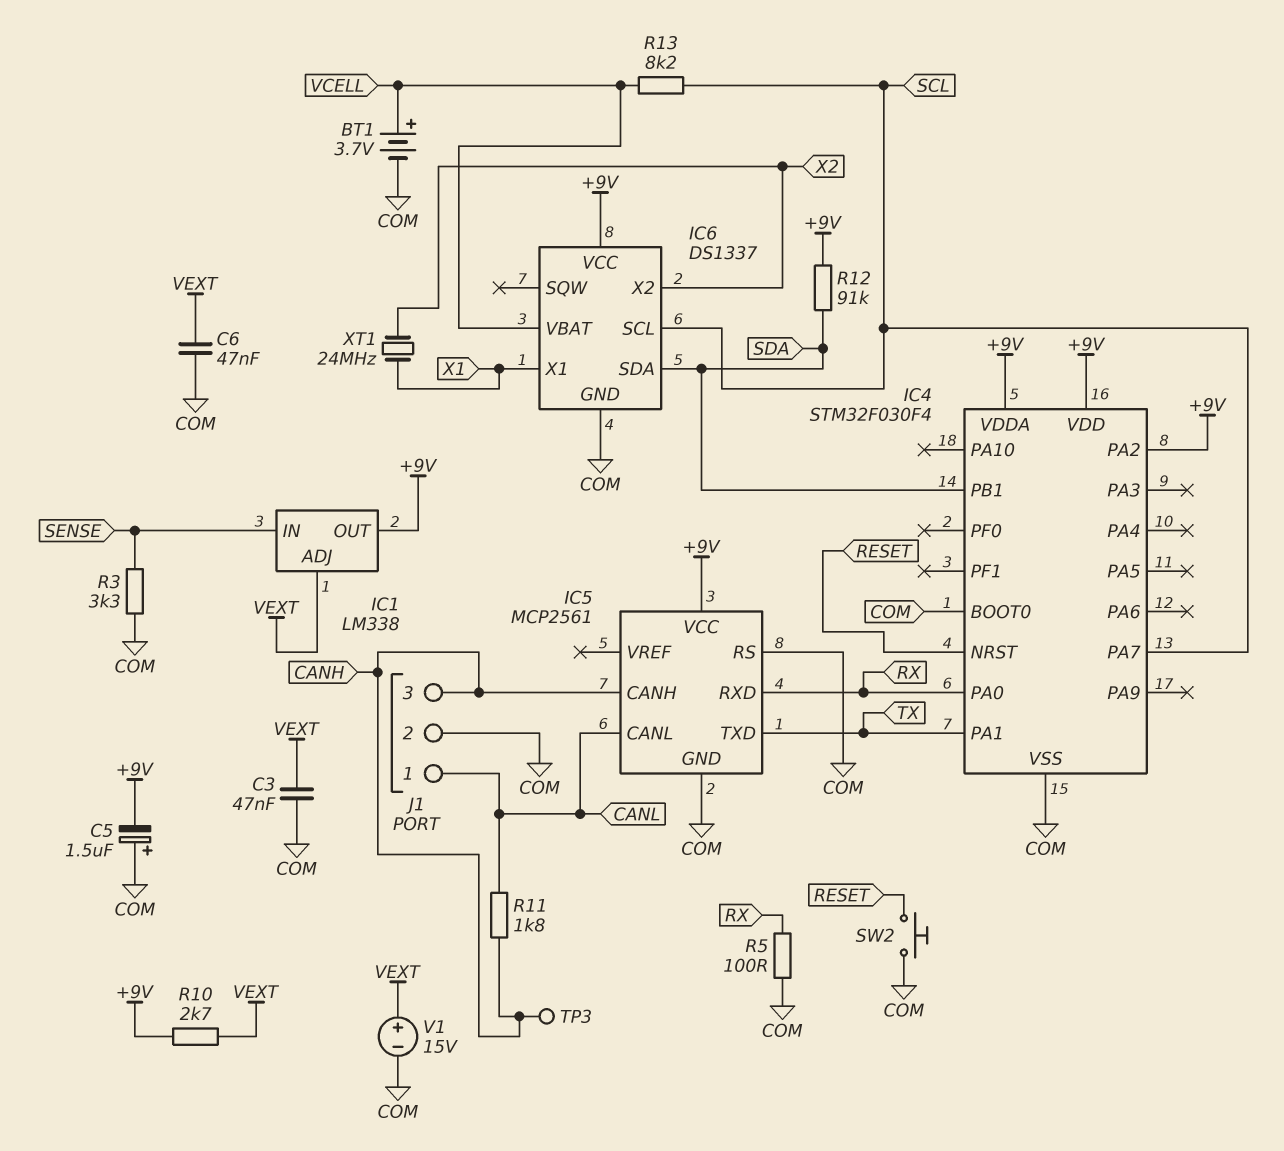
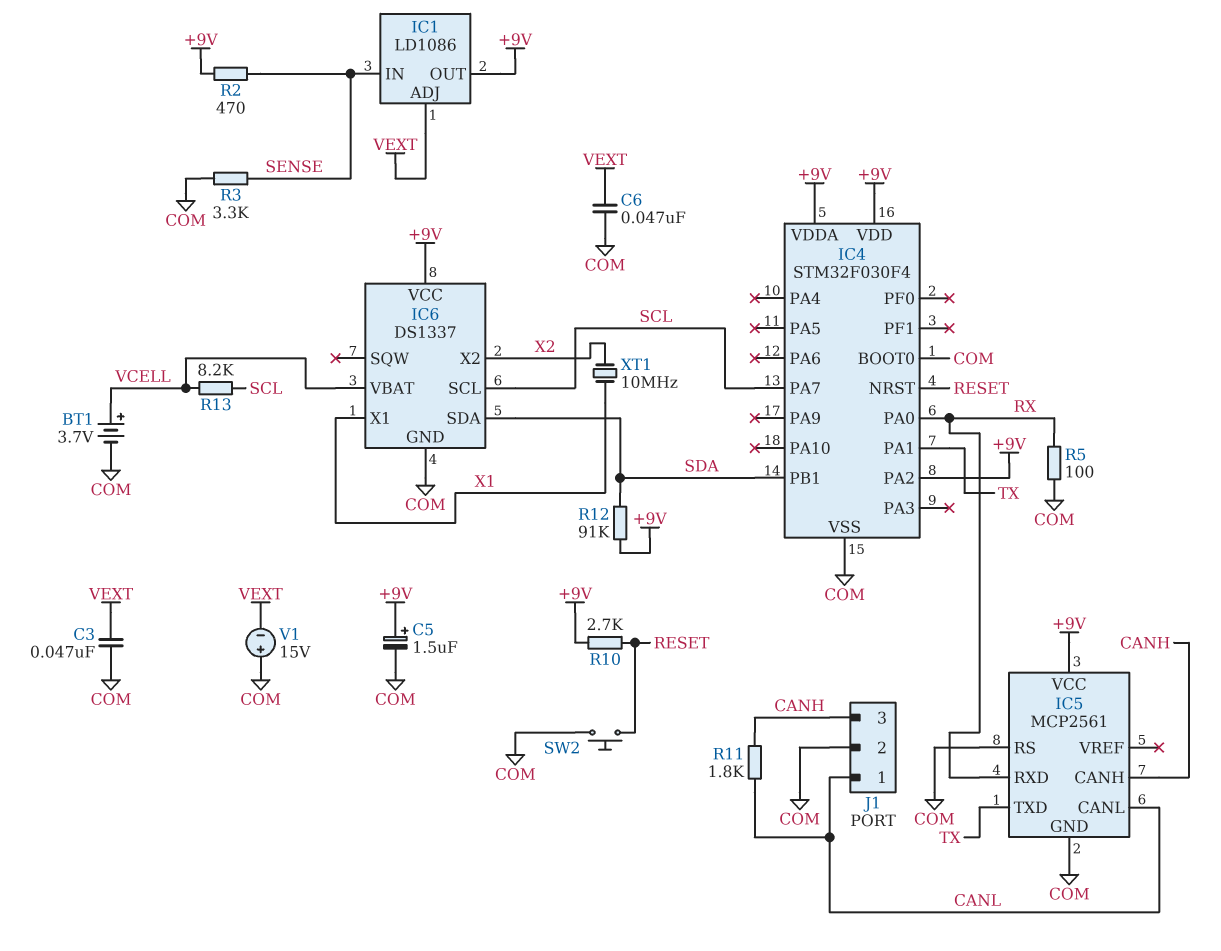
C5: 1.5uF (plus COM, minus +9V) -> 1.5uF (plus +9V, minus COM)
IC1: LM338 -> LD1086
R2: none -> 470 (+9V, SENSE)
R10: 2.7k (+9V, VEXT) -> 2.7k (+9V, RESET)
TP3: test point (CANH) -> none
V1: 15V (plus VEXT, minus COM) -> 15V (plus COM, minus VEXT)
XT1: 24MHz (X1, X2) -> 10MHz (X1, X2)

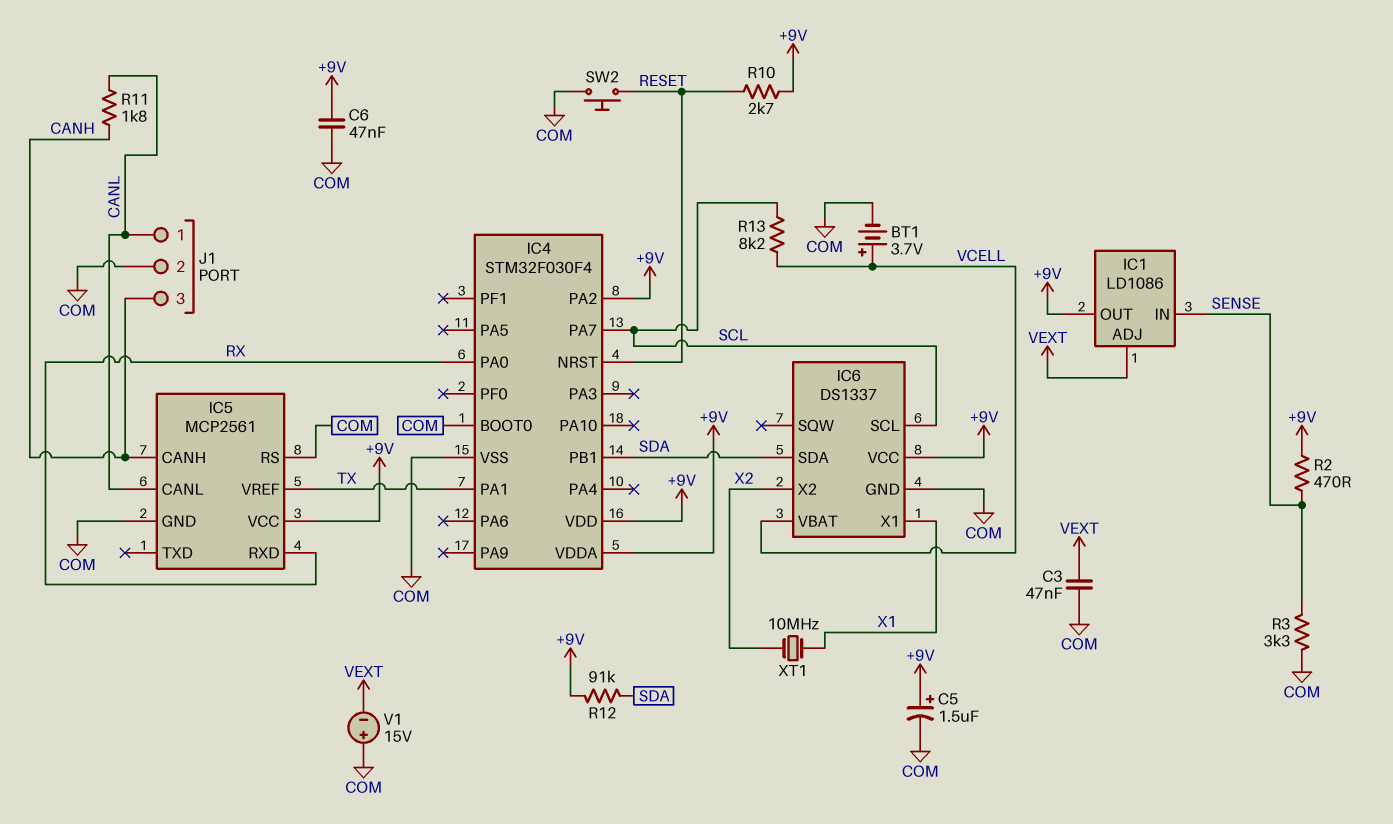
C6: 47nF (COM, VEXT) -> 47nF (+9V, COM)
IC5 pin TXD: TX -> none
IC5 pin VREF: none -> TX
R5: 100 (COM, RX) -> none

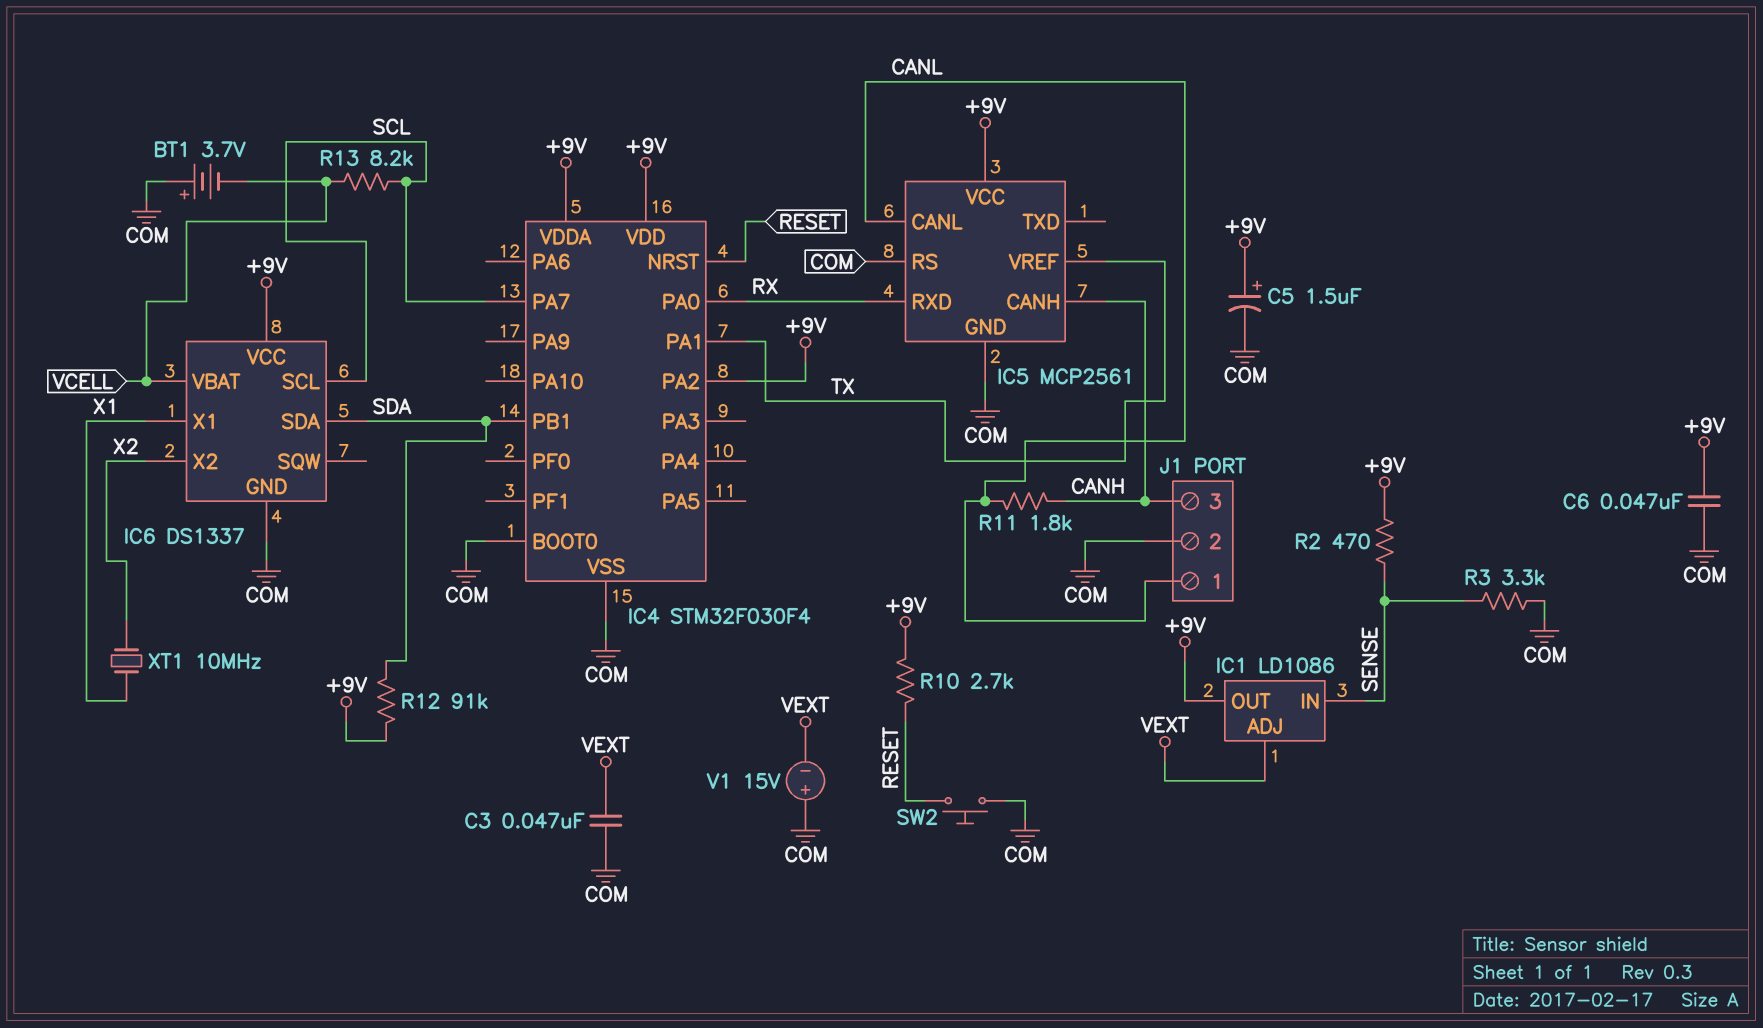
BT1: 3.7V (plus VCELL, minus COM) -> 3.7V (plus COM, minus VCELL)

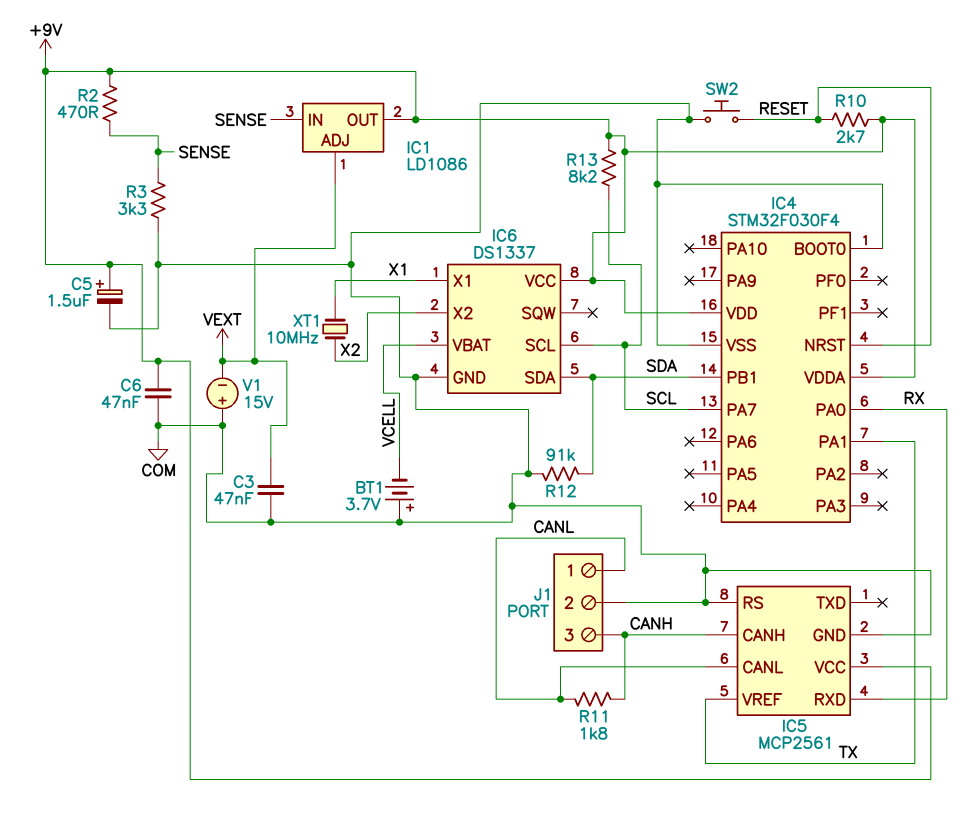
IC4 pin PA2: +9V -> none
R12: 91k (+9V, SDA) -> 91k (COM, SDA)
R13: 8.2k (SCL, VCELL) -> 8.2k (+9V, SCL)

